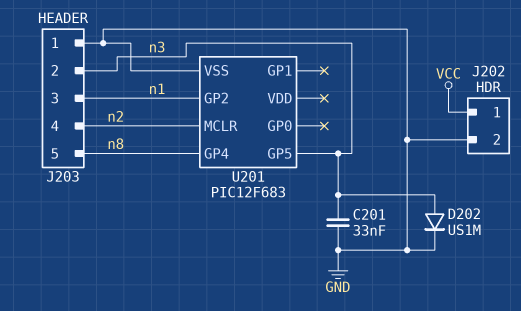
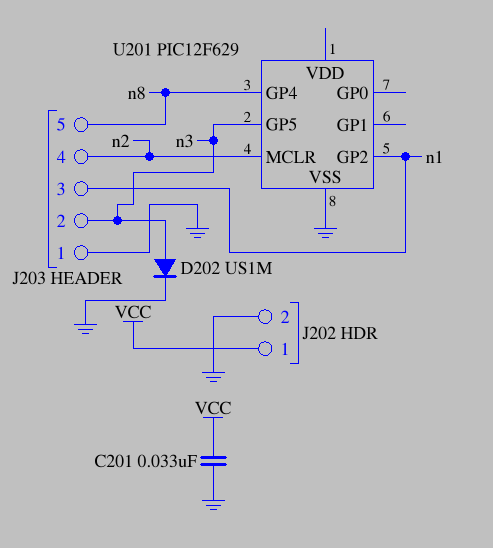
C201: 33nF (GND, n3) -> 33nF (GND, VCC)
U201: PIC12F683 -> PIC12F629

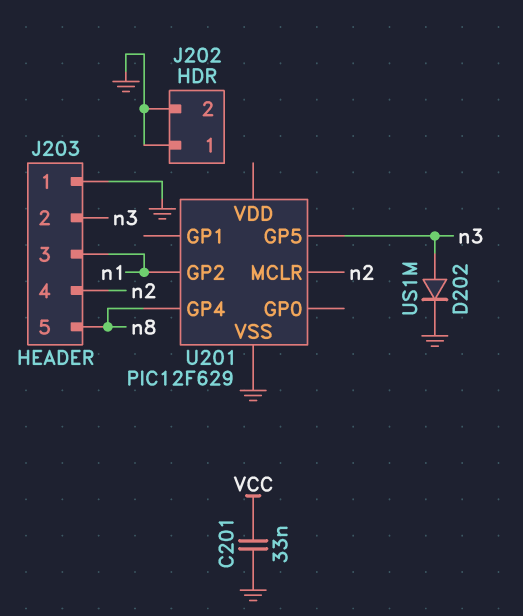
J202 pin 1: VCC -> GND

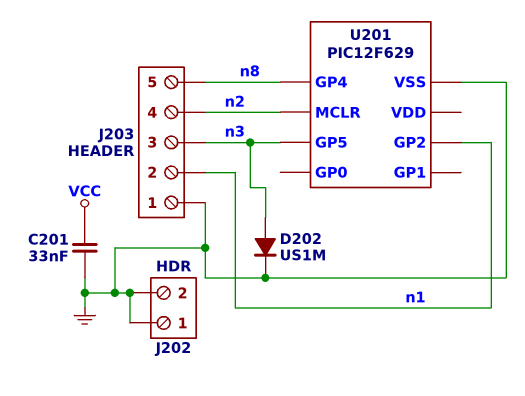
J203 pin 2: n3 -> n1
J203 pin 3: n1 -> n3

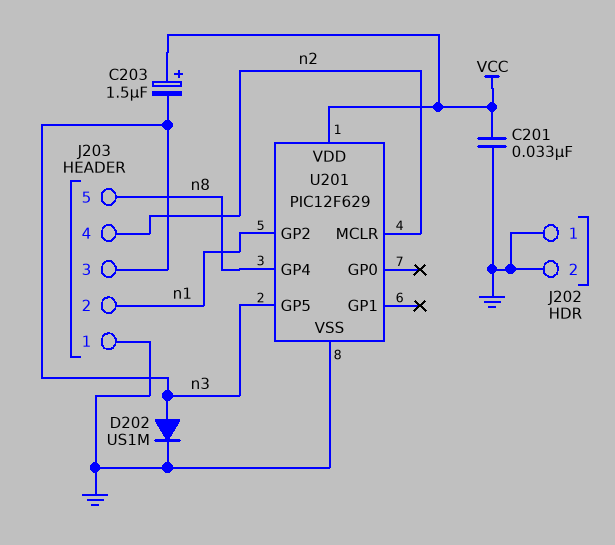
C203: none -> 1.5uF (plus VCC, minus n3)
U201 pin VDD: none -> VCC

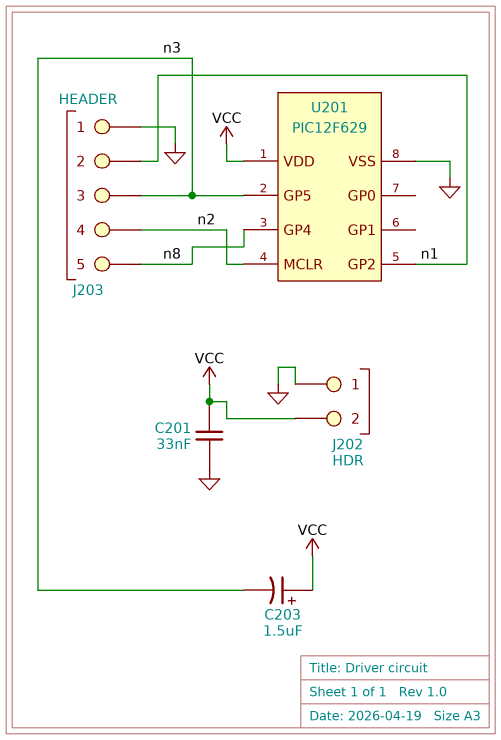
D202: diode US1M (A n3, K GND) -> none
J202 pin 2: GND -> VCC

